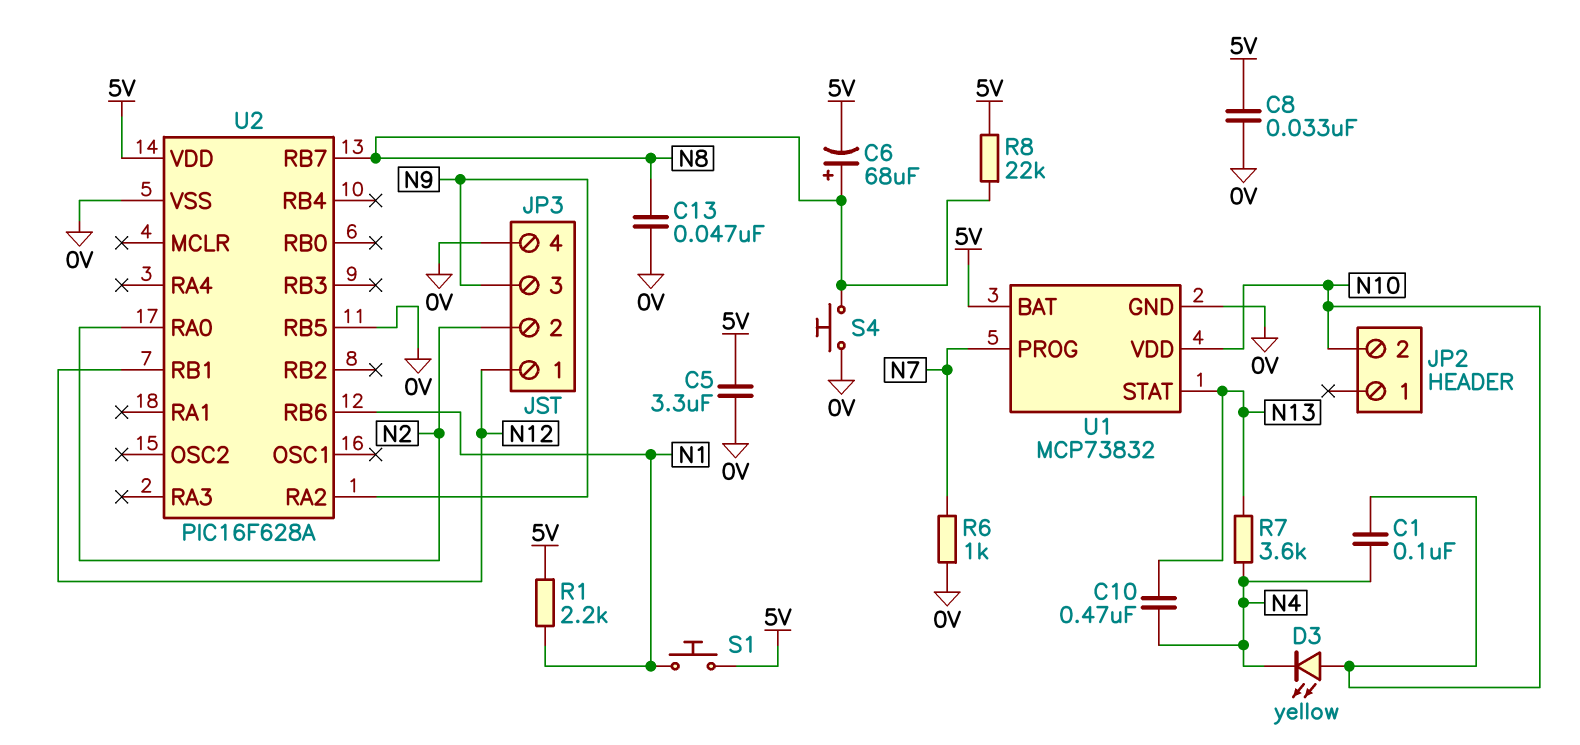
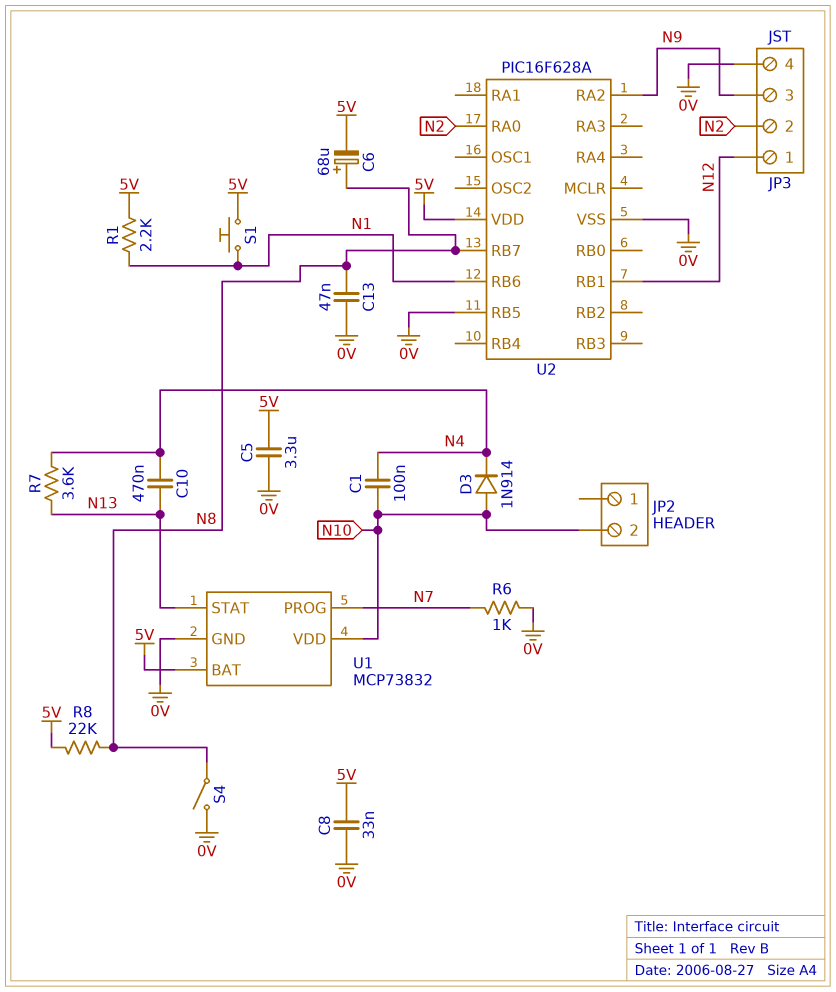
D3: LED yellow (A N10, K N4) -> diode 1N914 (A N10, K N4)
S4: button (0V, N8) -> switch (0V, N8)

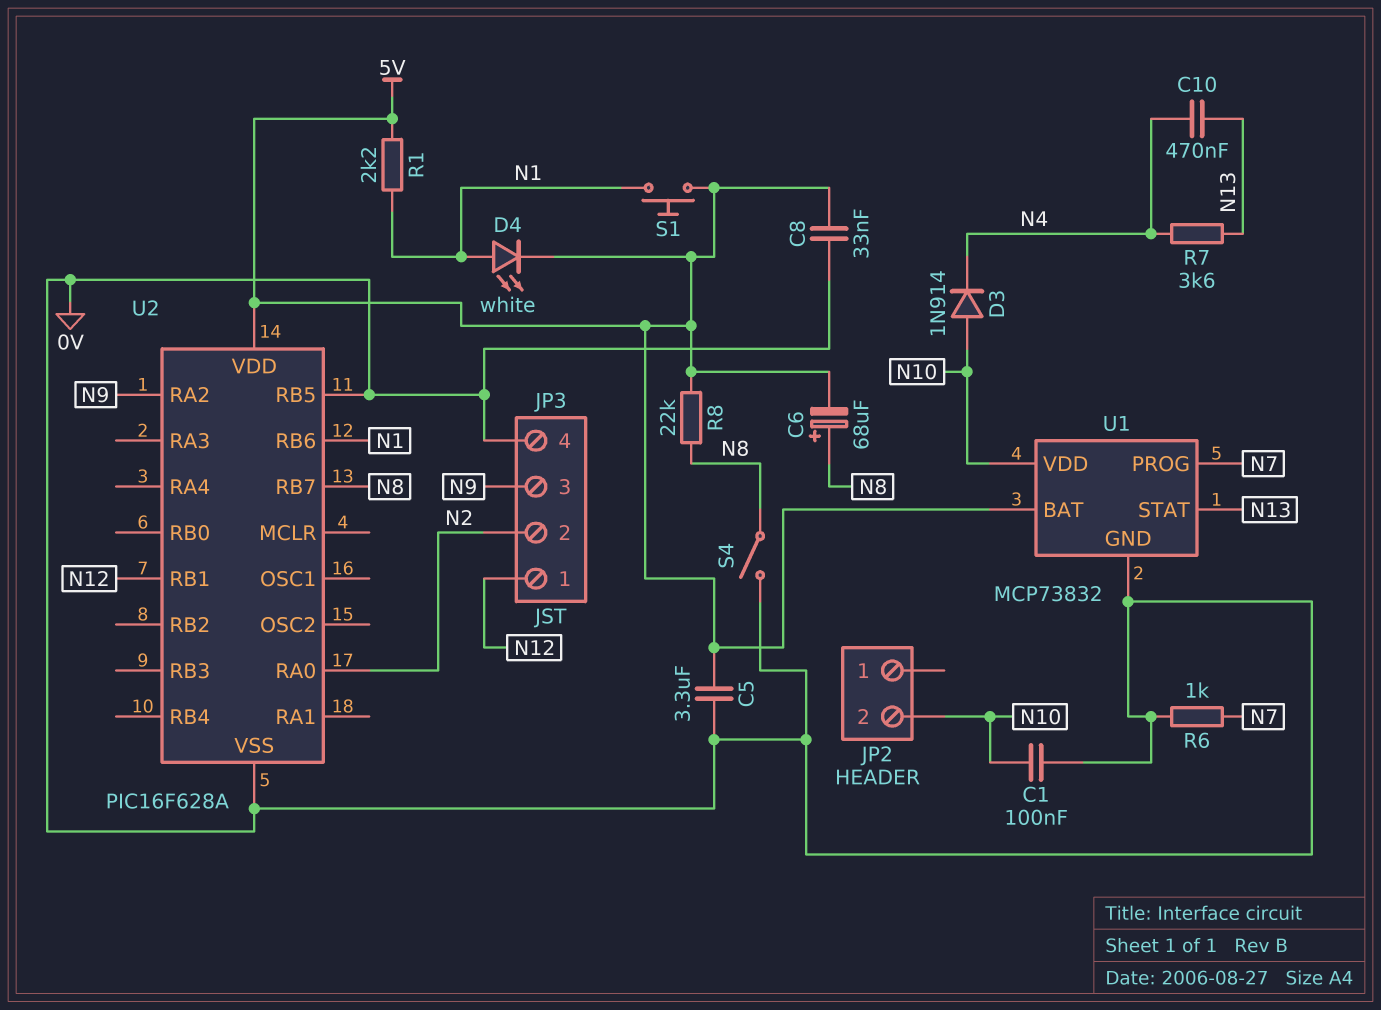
C1: 100nF (N4, N10) -> 100nF (0V, N10)
C13: 47nF (0V, N8) -> none
D4: none -> LED white (A N1, K 5V)

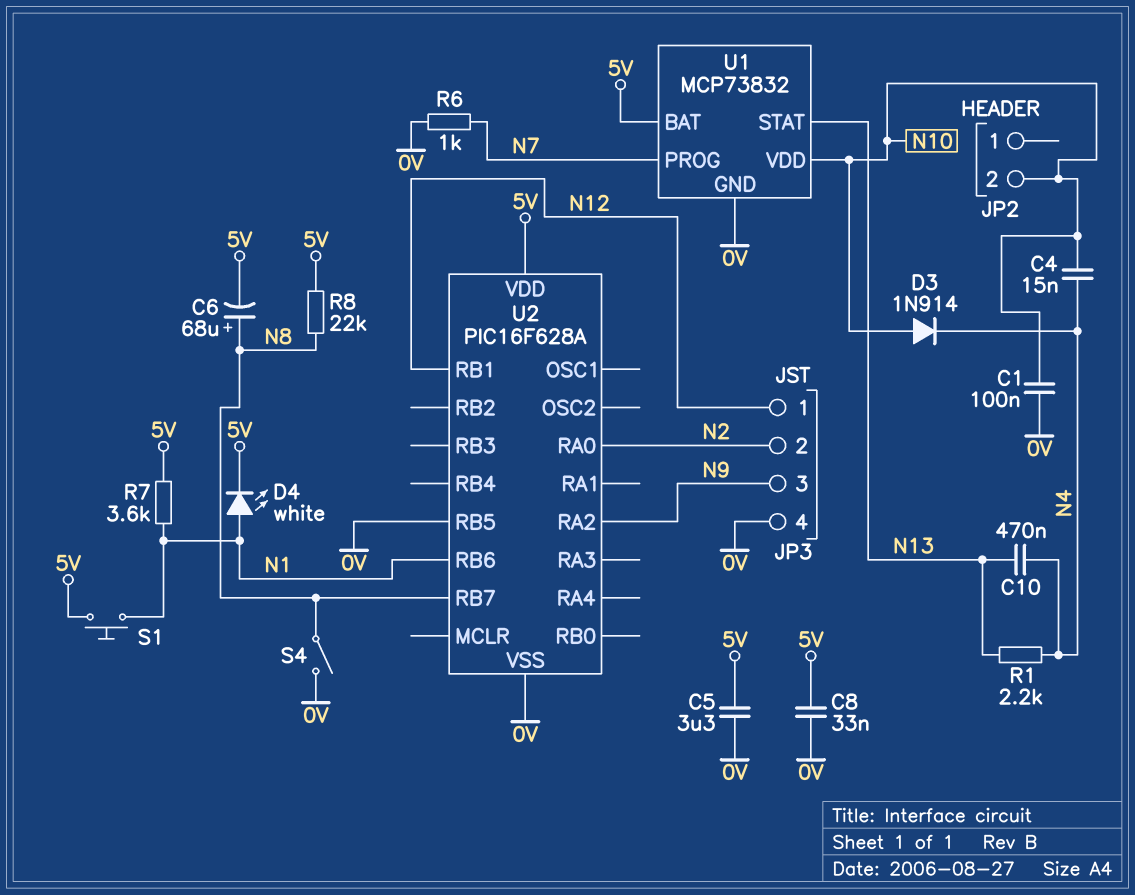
C4: none -> 15nF (N4, N10)
R1: 2.2k (5V, N1) -> 2.2k (N4, N13)
R7: 3.6k (N4, N13) -> 3.6k (5V, N1)

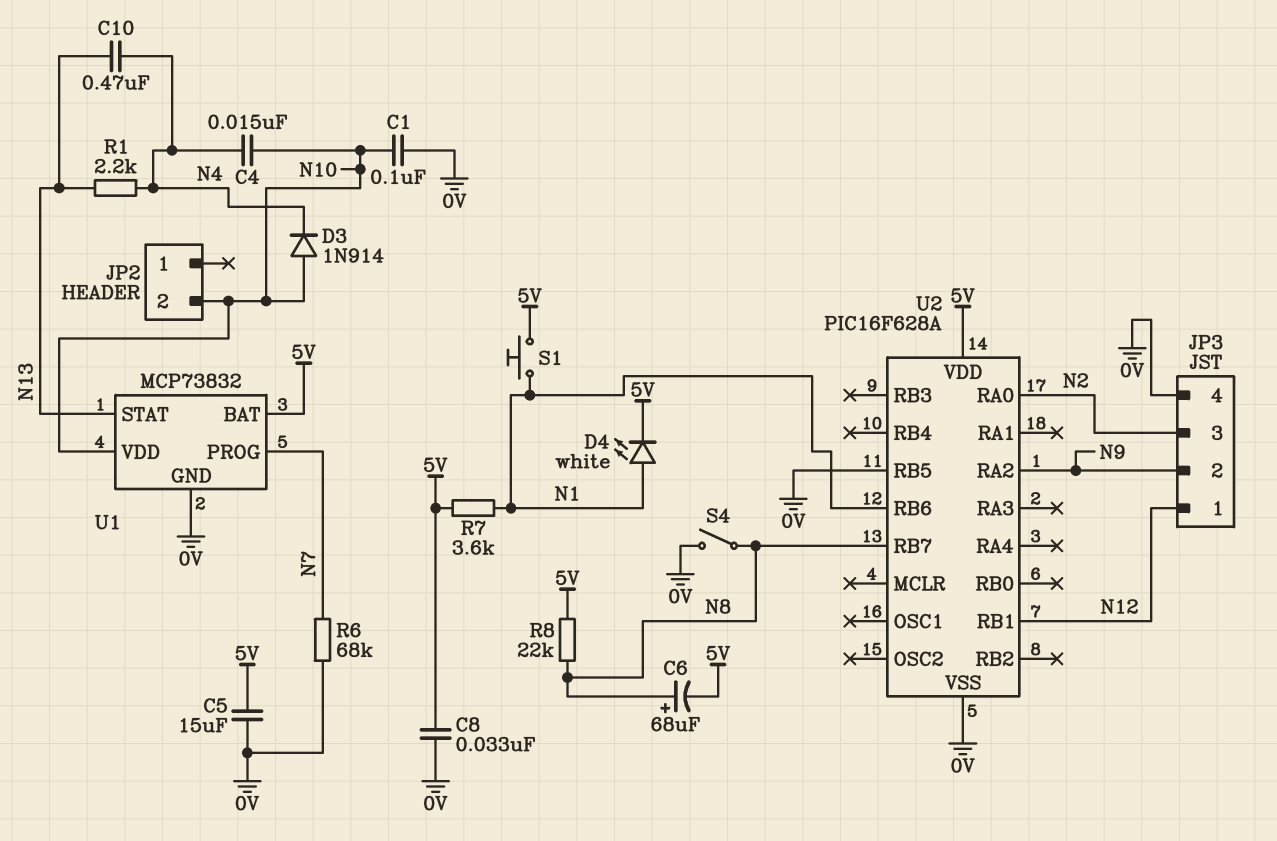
C5: 3.3uF (0V, 5V) -> 15uF (0V, 5V)
JP3 pin 2: N2 -> N9
JP3 pin 3: N9 -> N2
R6: 1k (0V, N7) -> 68k (0V, N7)

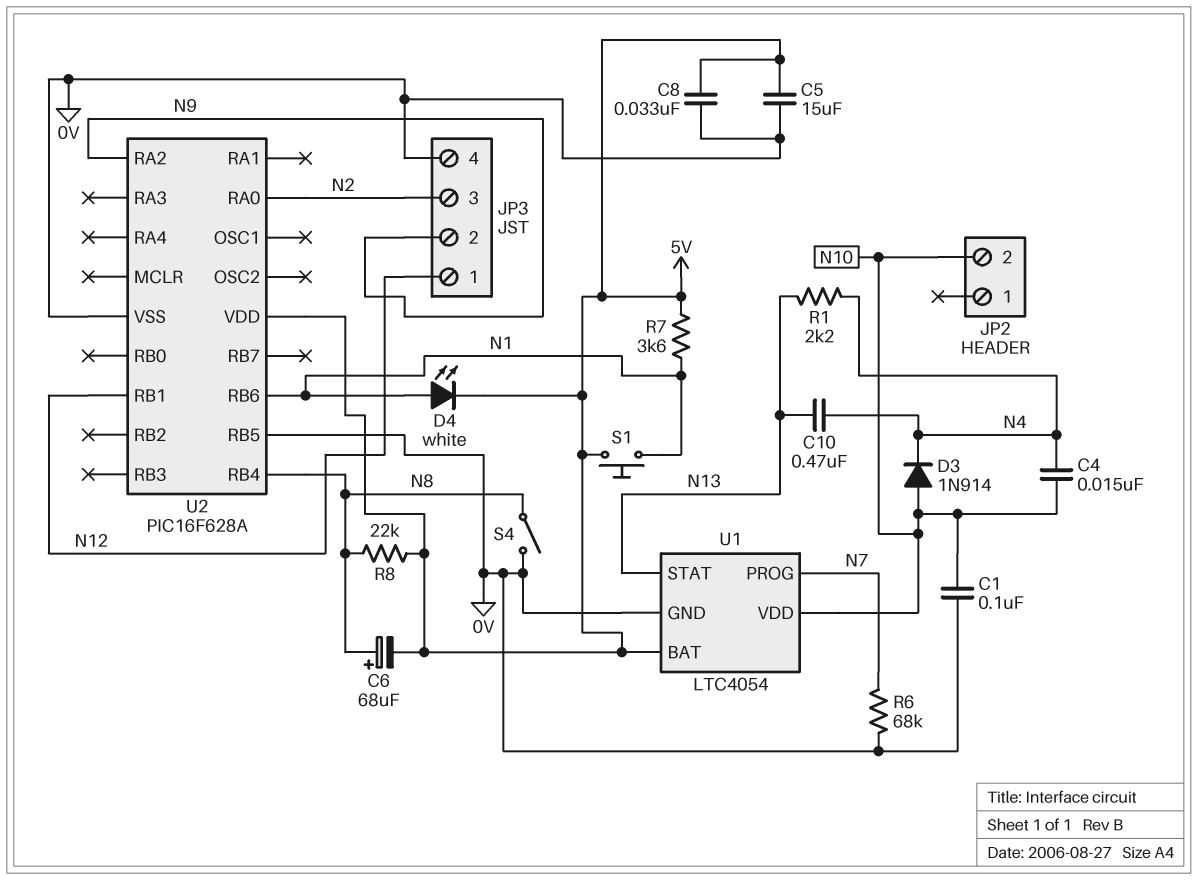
U1: MCP73832 -> LTC4054
U2 pin RB4: none -> N8
U2 pin RB7: N8 -> none

